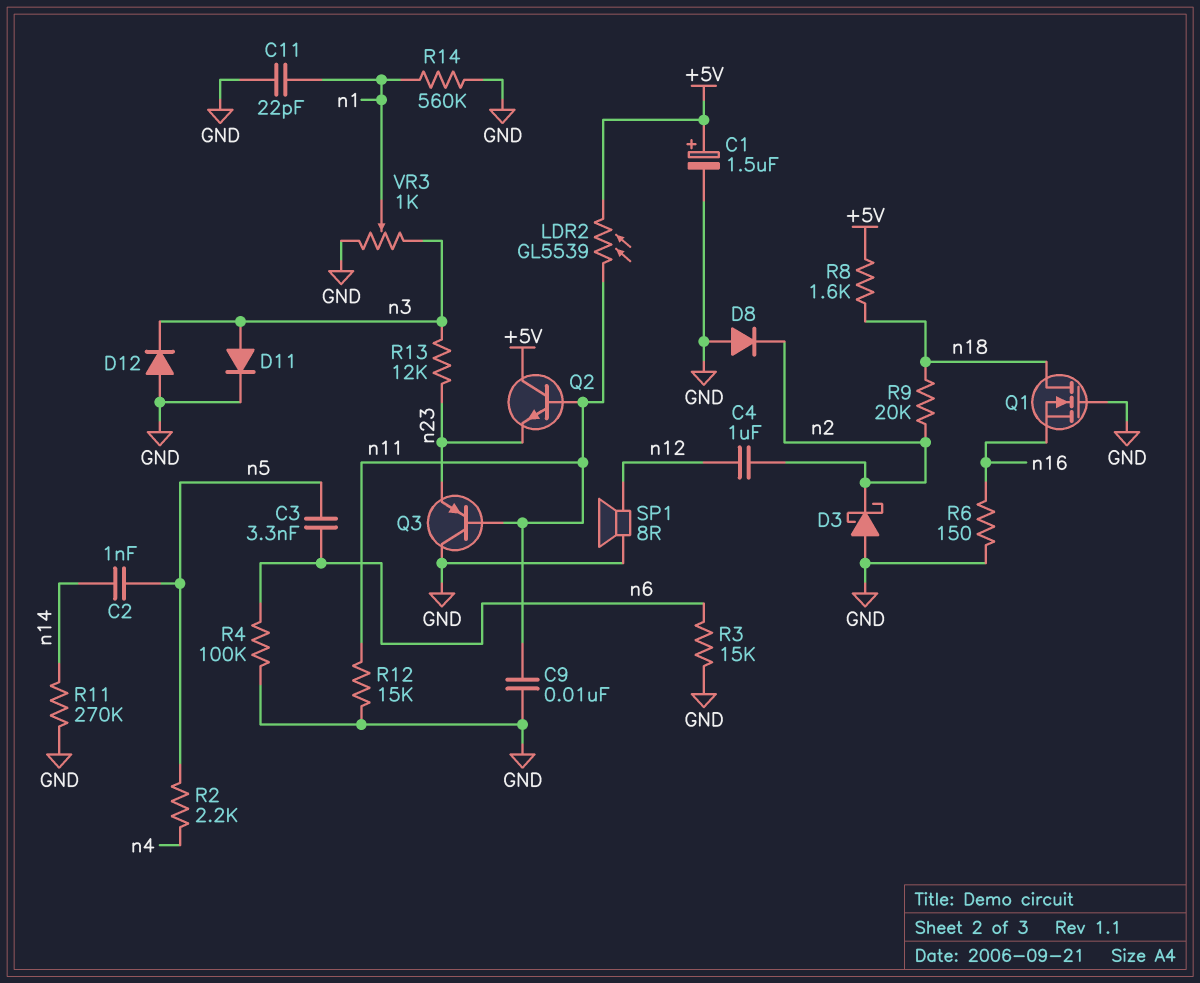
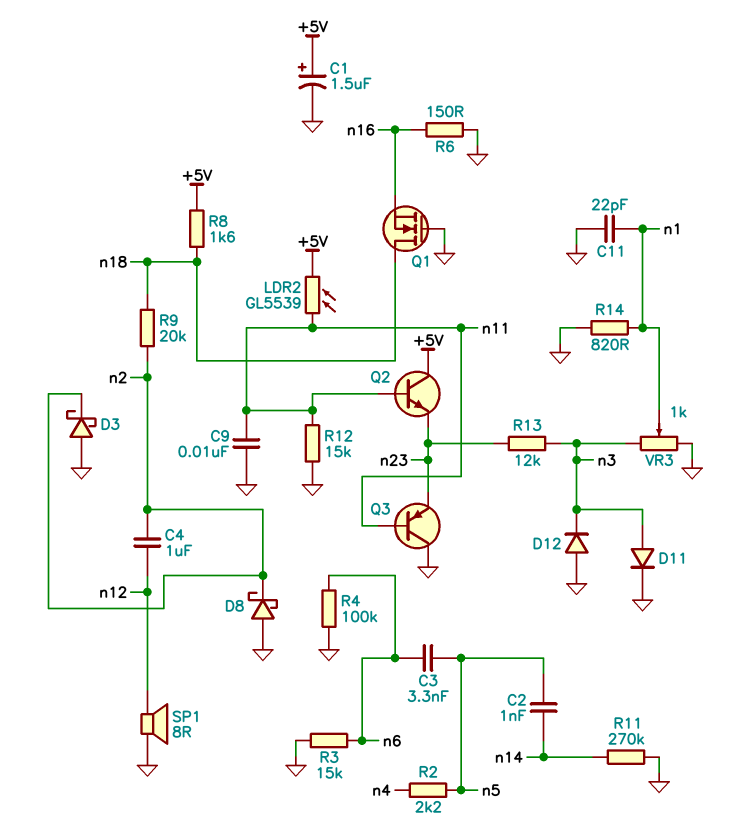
D8: diode (A GND, K n2) -> schottky (A GND, K n2)
R14: 560k (GND, n1) -> 820 (GND, n1)

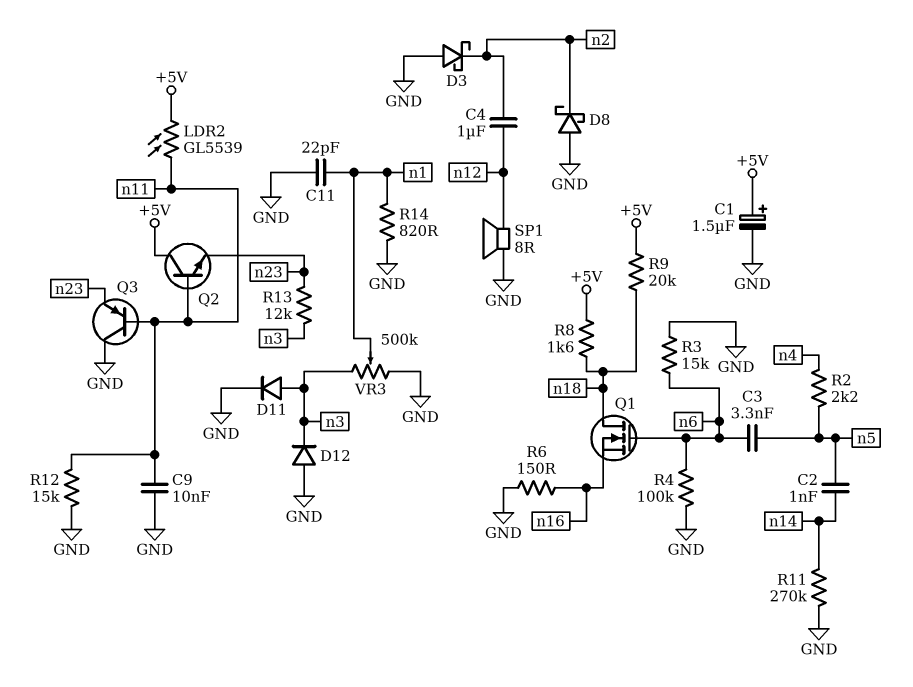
Q1: NMOS (G GND, D n18, S n16) -> NMOS (G n6, D n18, S n16)
R9: 20k (n2, n18) -> 20k (+5V, n18)
VR3: 1k (GND, n3, wiper n1) -> 500k (GND, n3, wiper n1)

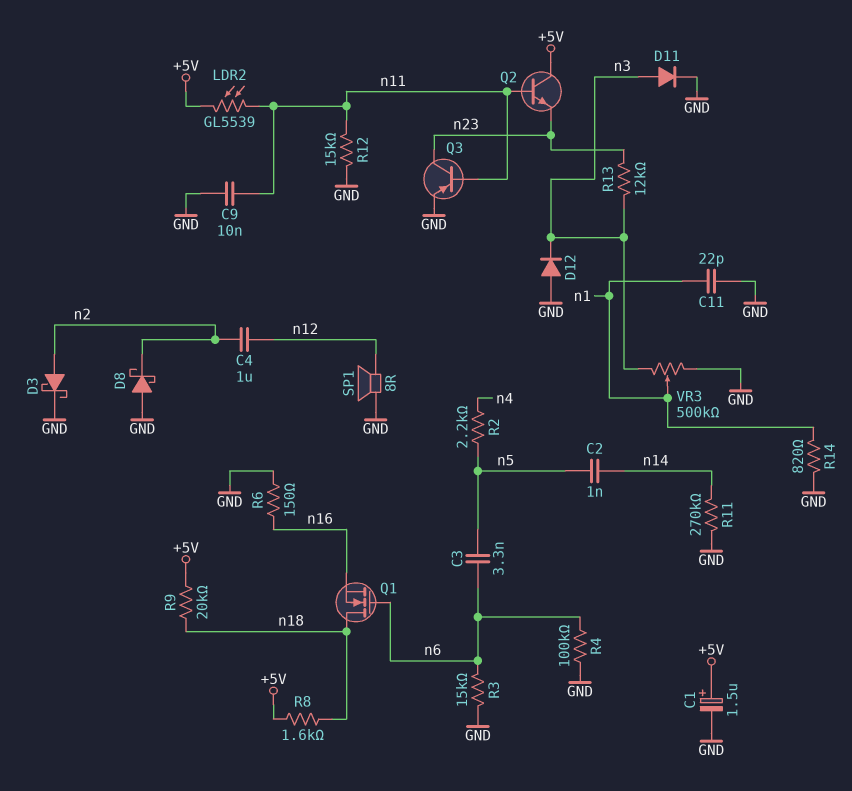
D3: schottky (A GND, K n2) -> schottky (A n2, K GND)
Q3: PNP (B n11, C GND, E n23) -> PNP (B n11, C n23, E GND)

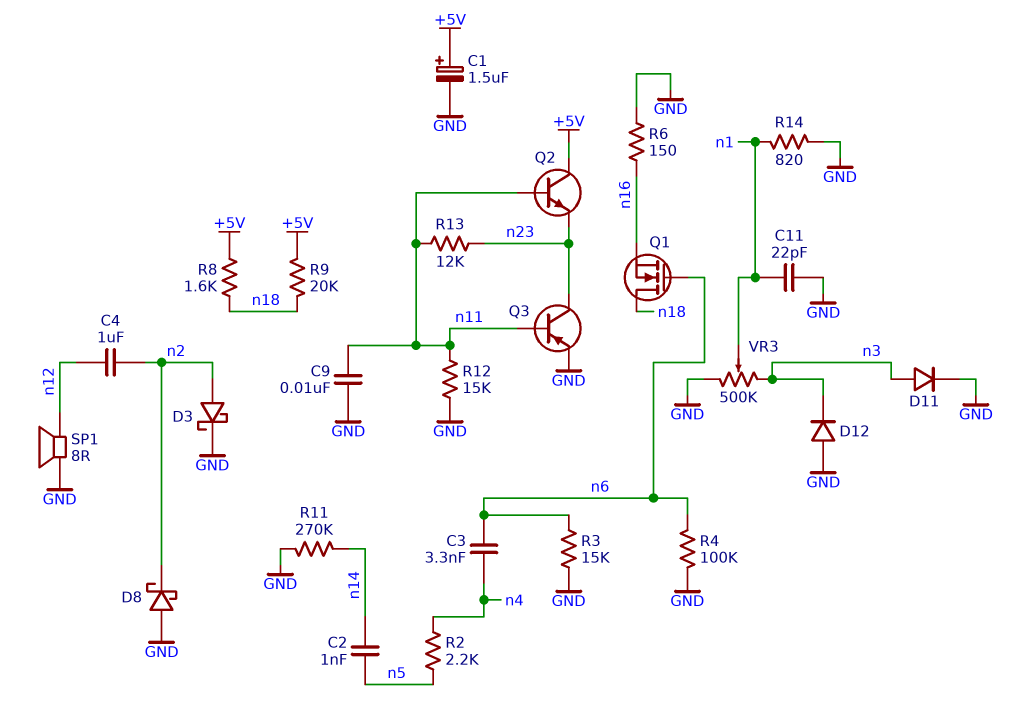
C3: 3.3nF (n5, n6) -> 3.3nF (n4, n6)
LDR2: GL5539 (+5V, n11) -> none
R13: 12k (n3, n23) -> 12k (n11, n23)

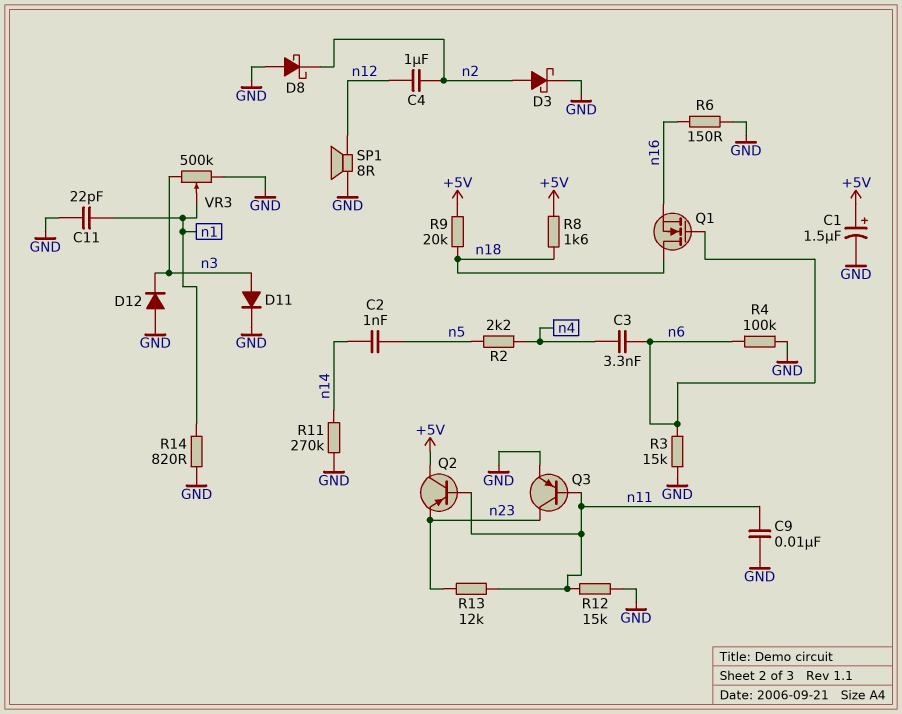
Q2: NPN (B n11, C +5V, E n23) -> PNP (B n11, C +5V, E n23)

